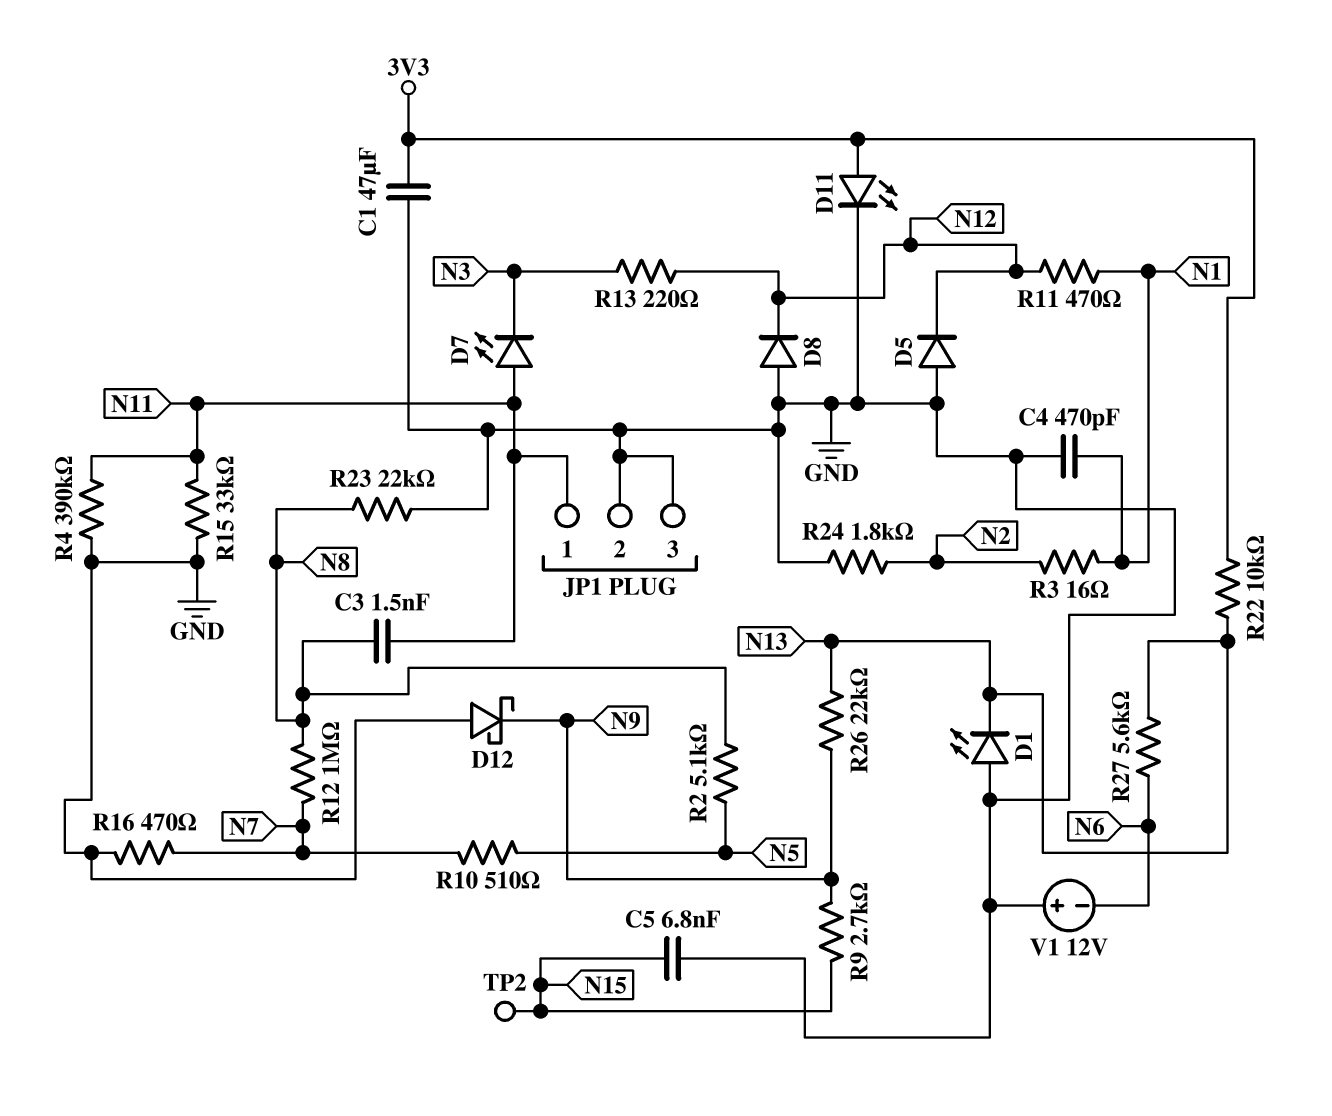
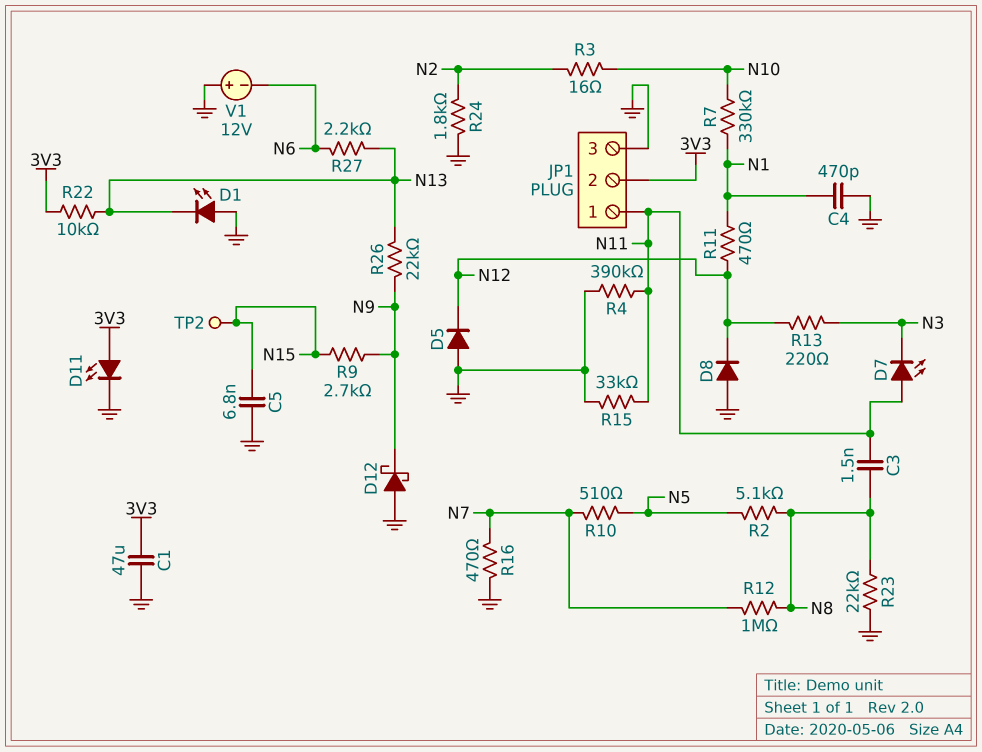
JP1 pin 2: GND -> 3V3
R3: 16 (N1, N2) -> 16 (N2, N10)
R7: none -> 330k (N1, N10)
R27: 5.6k (N6, N13) -> 2.2k (N6, N13)

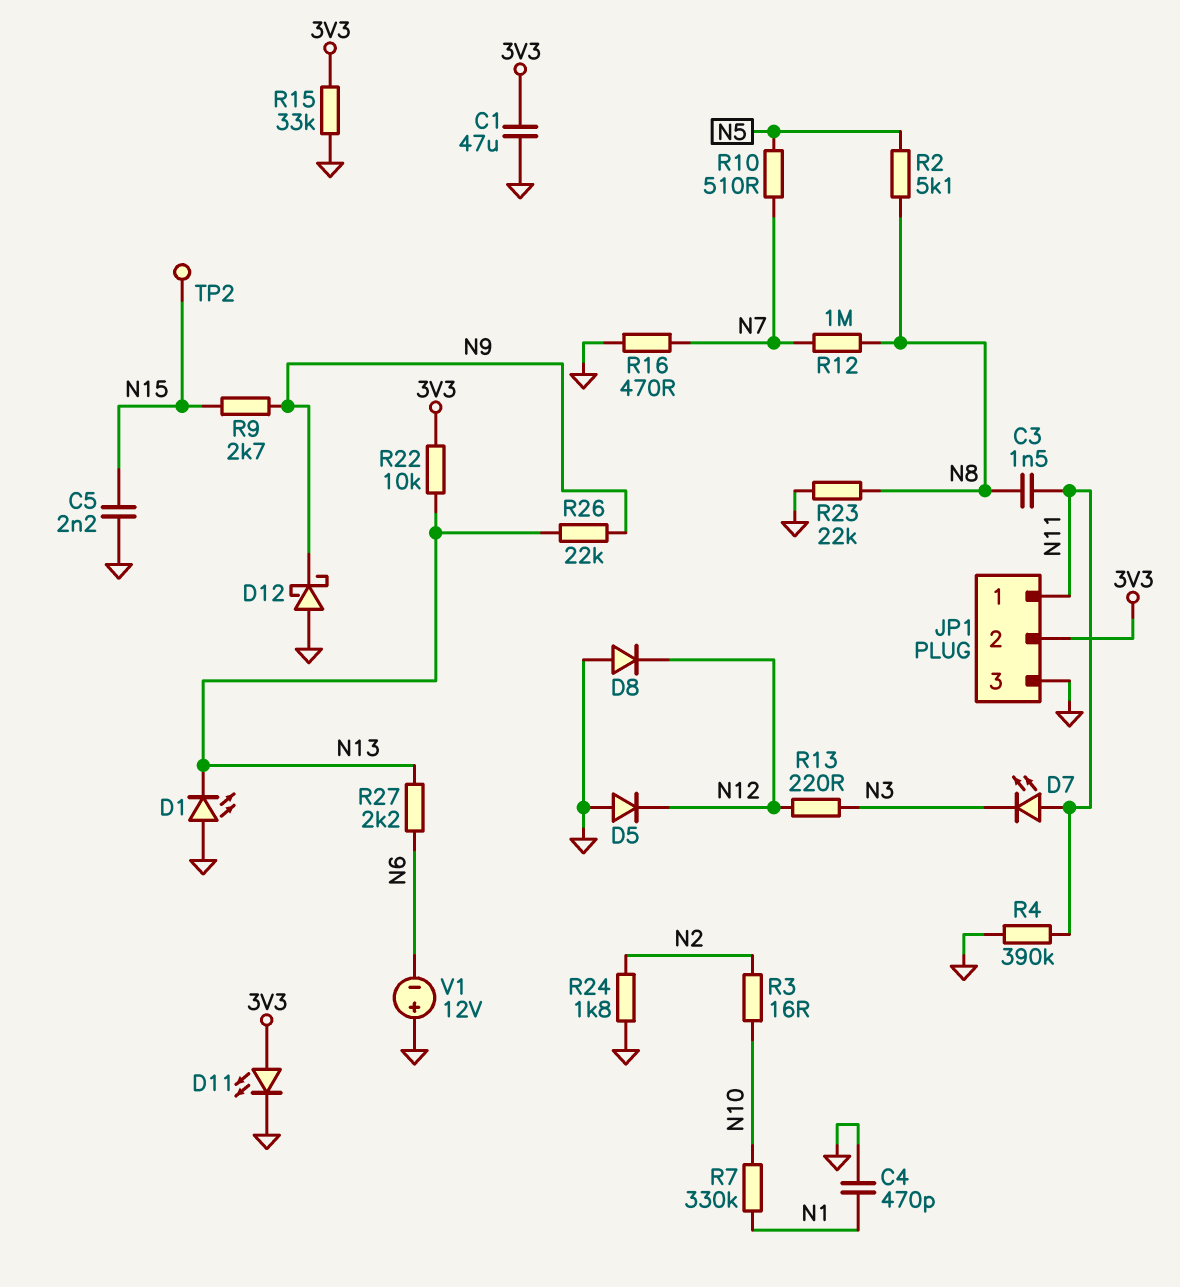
C5: 6.8nF (GND, N15) -> 2.2nF (GND, N15)
R11: 470 (N1, N12) -> none
R15: 33k (GND, N11) -> 33k (3V3, GND)

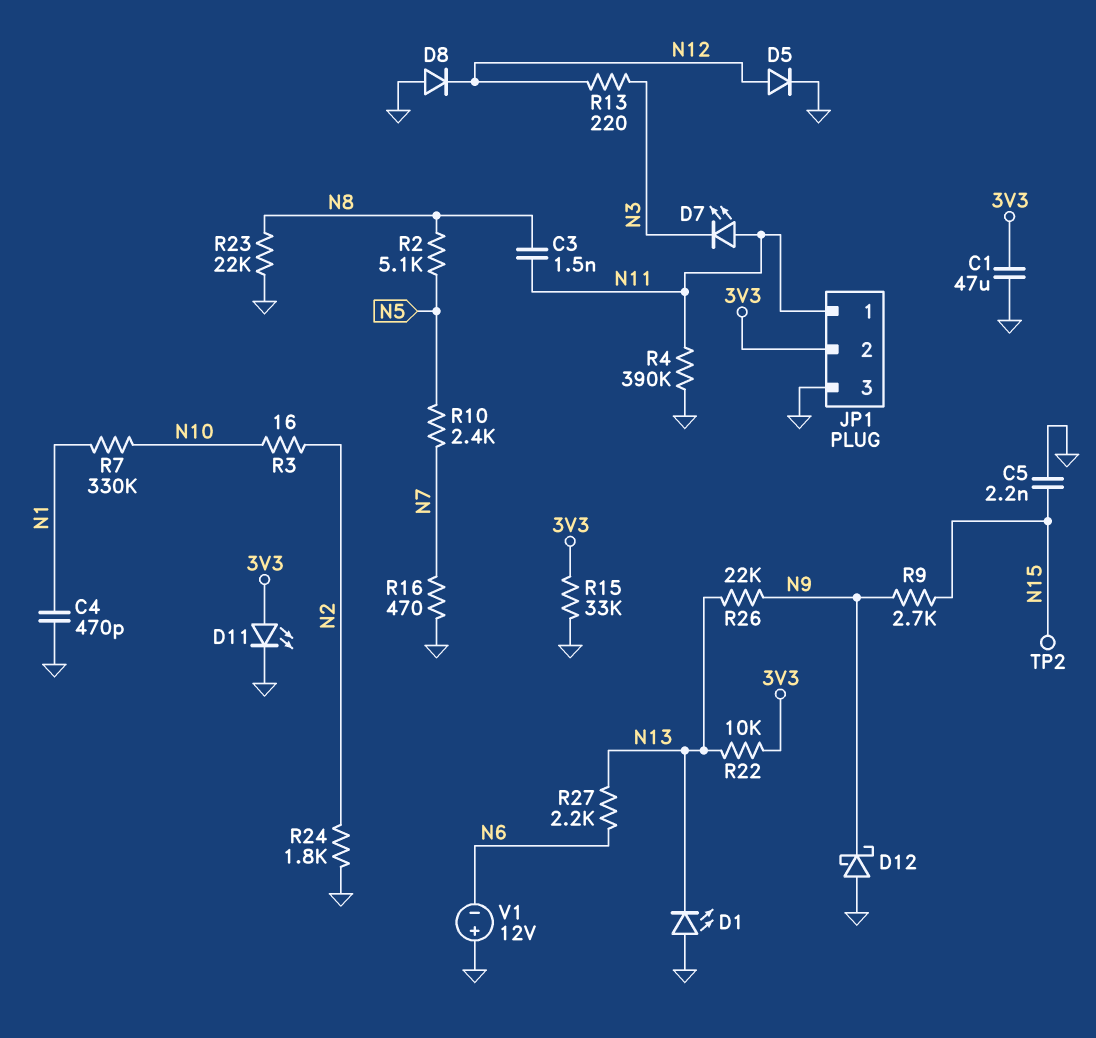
D5: diode (A GND, K N12) -> diode (A N12, K GND)
R10: 510 (N5, N7) -> 2.4k (N5, N7)
R12: 1M (N7, N8) -> none

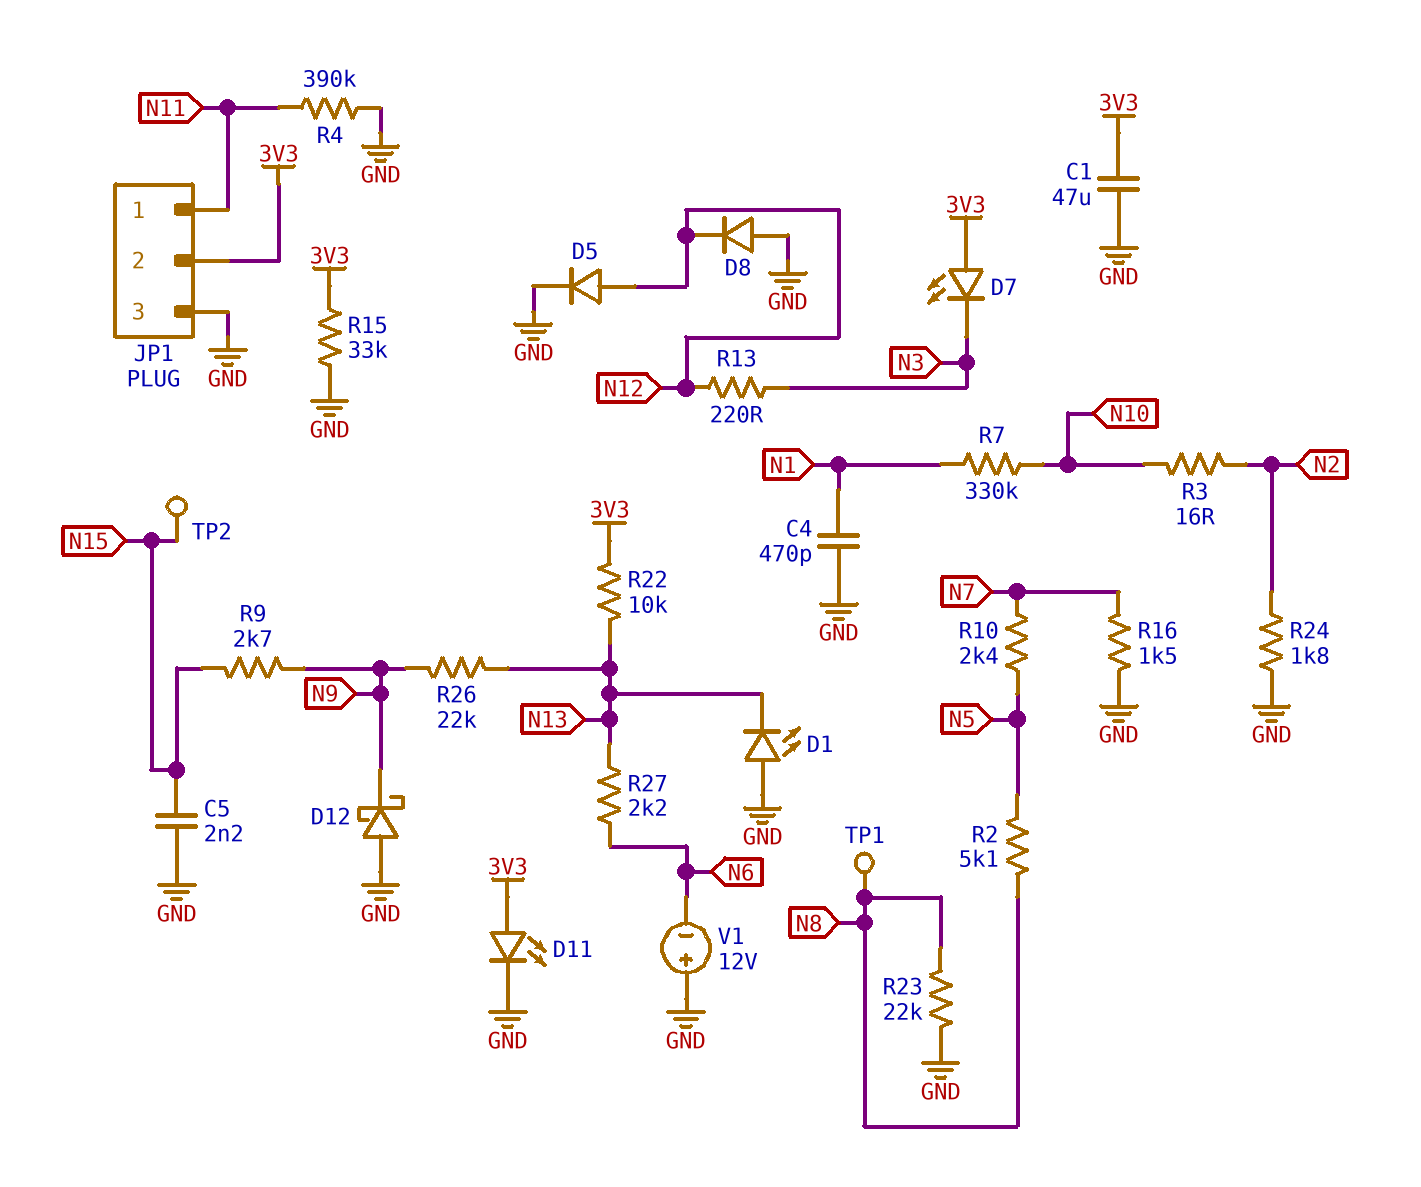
C3: 1.5nF (N8, N11) -> none
D7: LED (A N11, K N3) -> LED (A 3V3, K N3)
R16: 470 (GND, N7) -> 1.5k (GND, N7)
TP1: none -> test point (N8)

